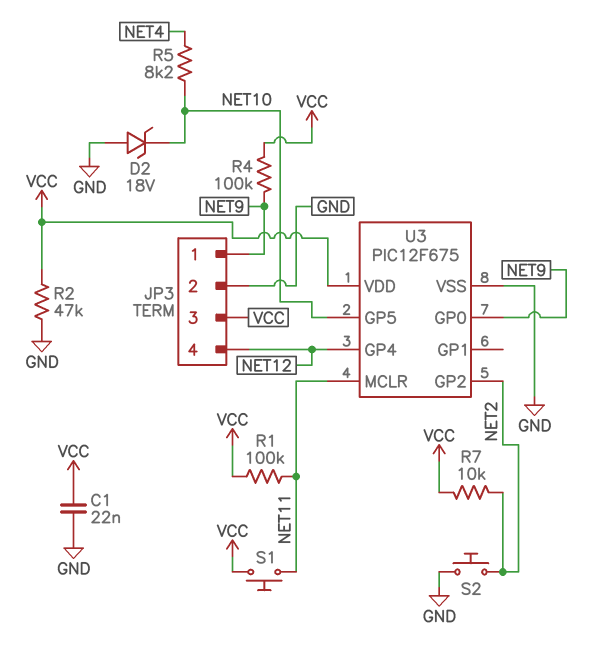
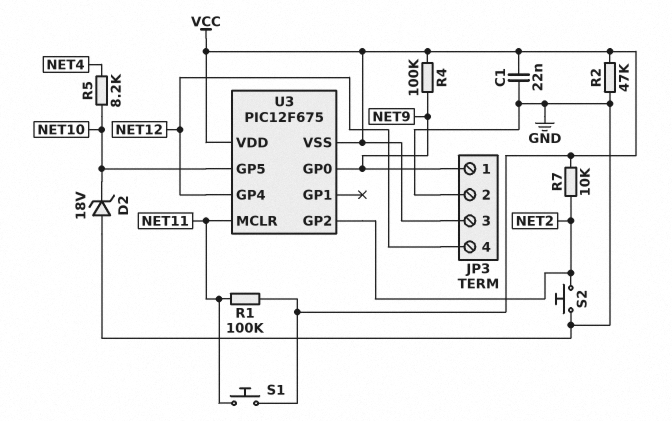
U3 pin VSS: GND -> VCC

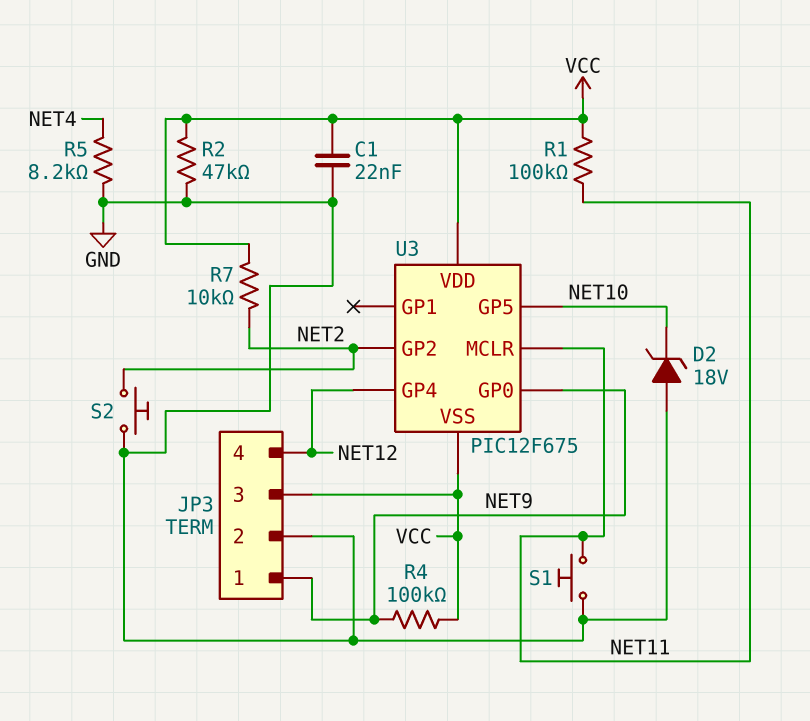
R5: 8.2k (NET4, NET10) -> 8.2k (GND, NET4)
S1: button (NET11, VCC) -> button (GND, NET11)

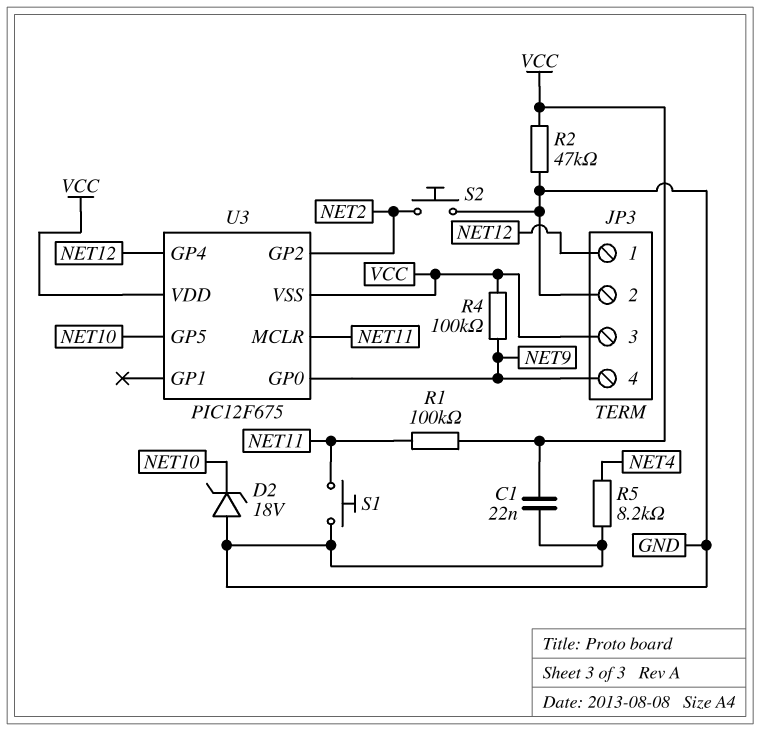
JP3 pin 1: NET9 -> NET12
JP3 pin 4: NET12 -> NET9
R7: 10k (NET2, VCC) -> none

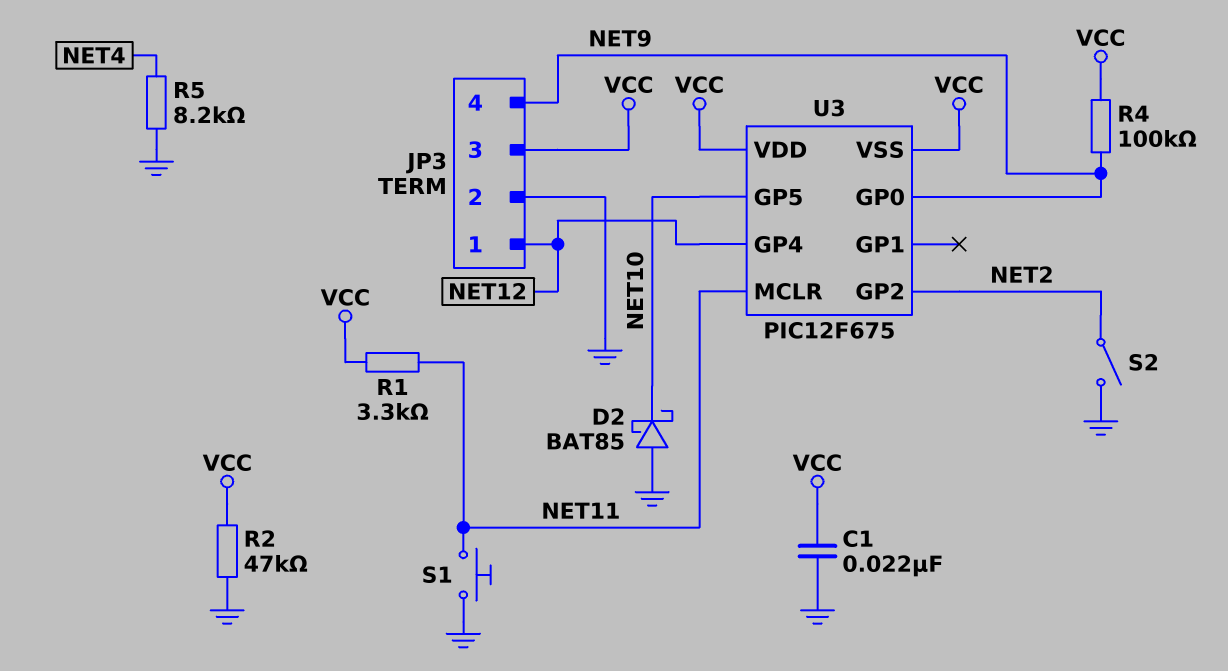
D2: zener 18V (A GND, K NET10) -> schottky BAT85 (A GND, K NET10)
R1: 100k (NET11, VCC) -> 3.3k (NET11, VCC)
S2: button (GND, NET2) -> switch (GND, NET2)

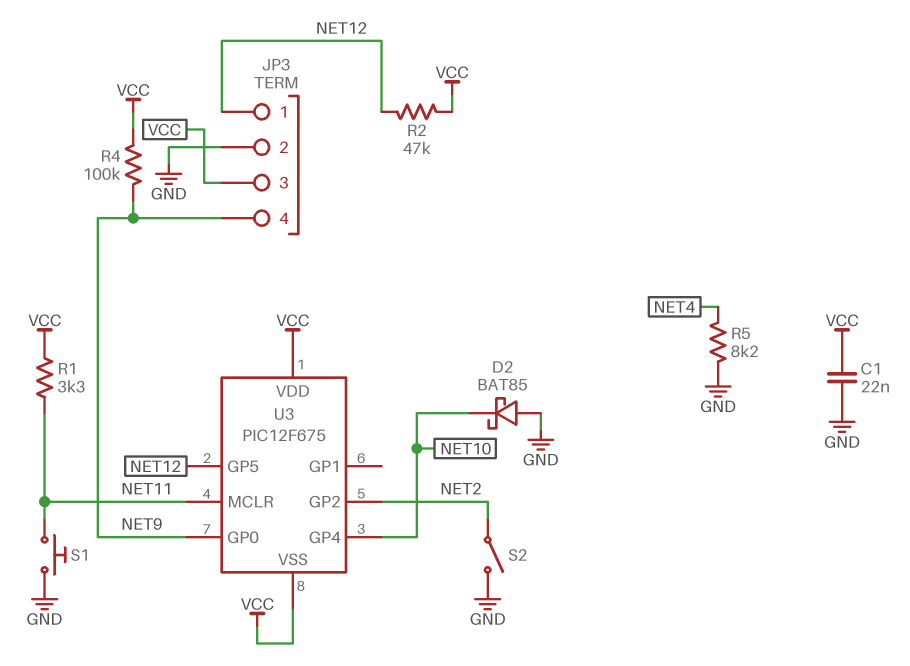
R2: 47k (GND, VCC) -> 47k (NET12, VCC)
U3 pin GP4: NET12 -> NET10
U3 pin GP5: NET10 -> NET12

